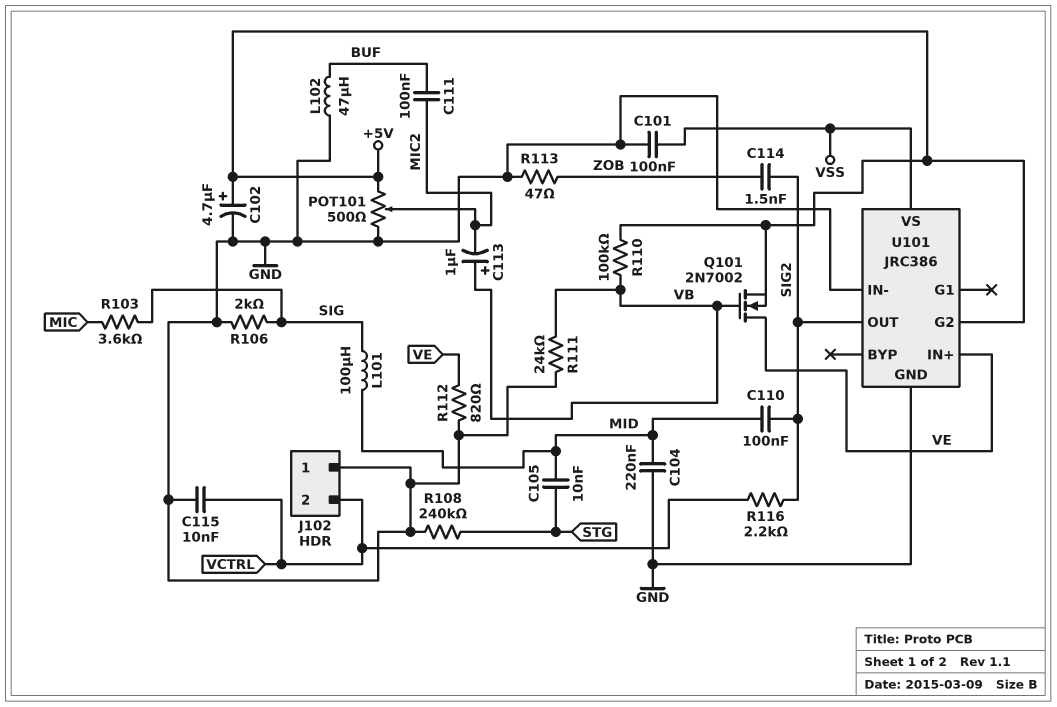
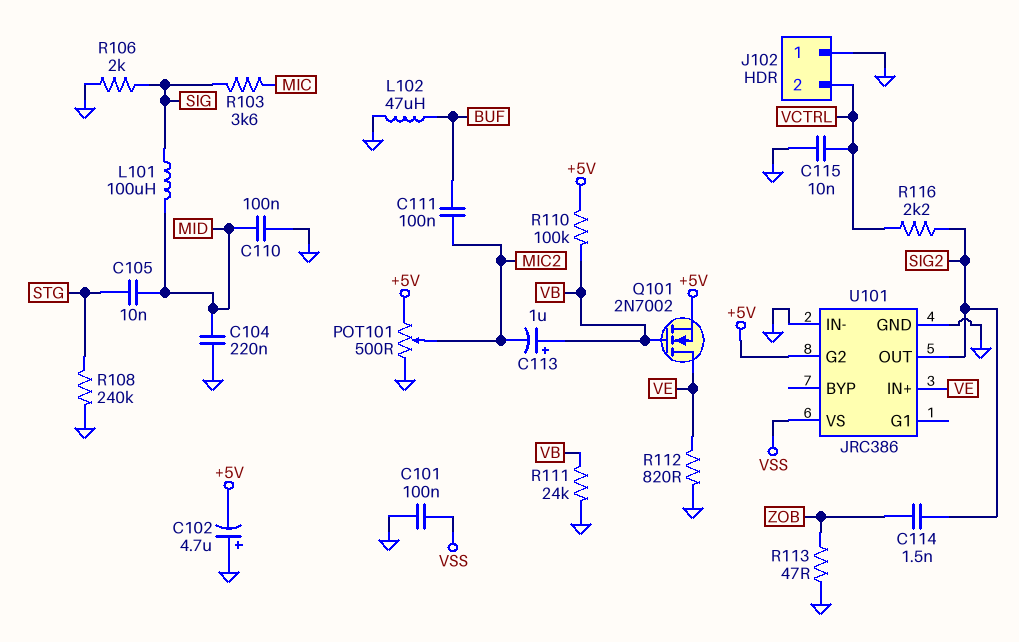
C102: 4.7uF (plus +5V, minus GND) -> 4.7uF (plus GND, minus +5V)
C110: 100nF (MID, SIG2) -> 100nF (GND, MID)

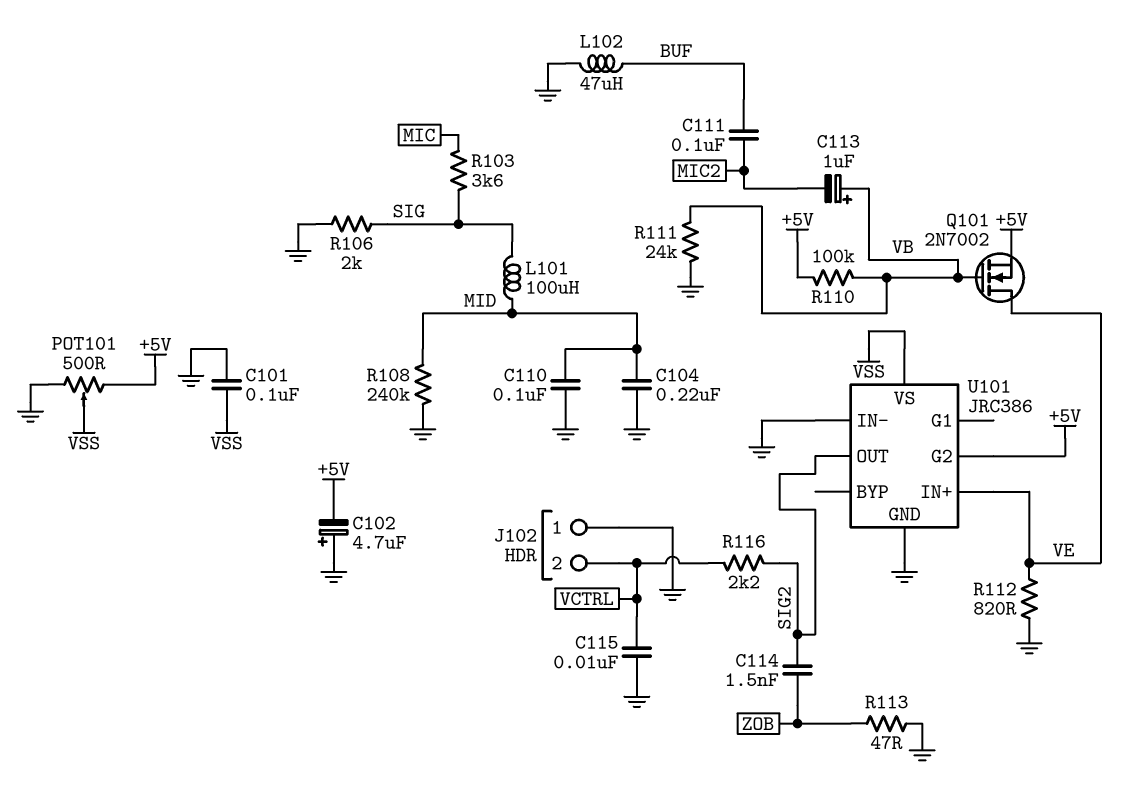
C105: 10nF (MID, STG) -> none
POT101: 500 (+5V, GND, wiper MIC2) -> 500 (+5V, GND, wiper VSS)
R108: 240k (GND, STG) -> 240k (GND, MID)

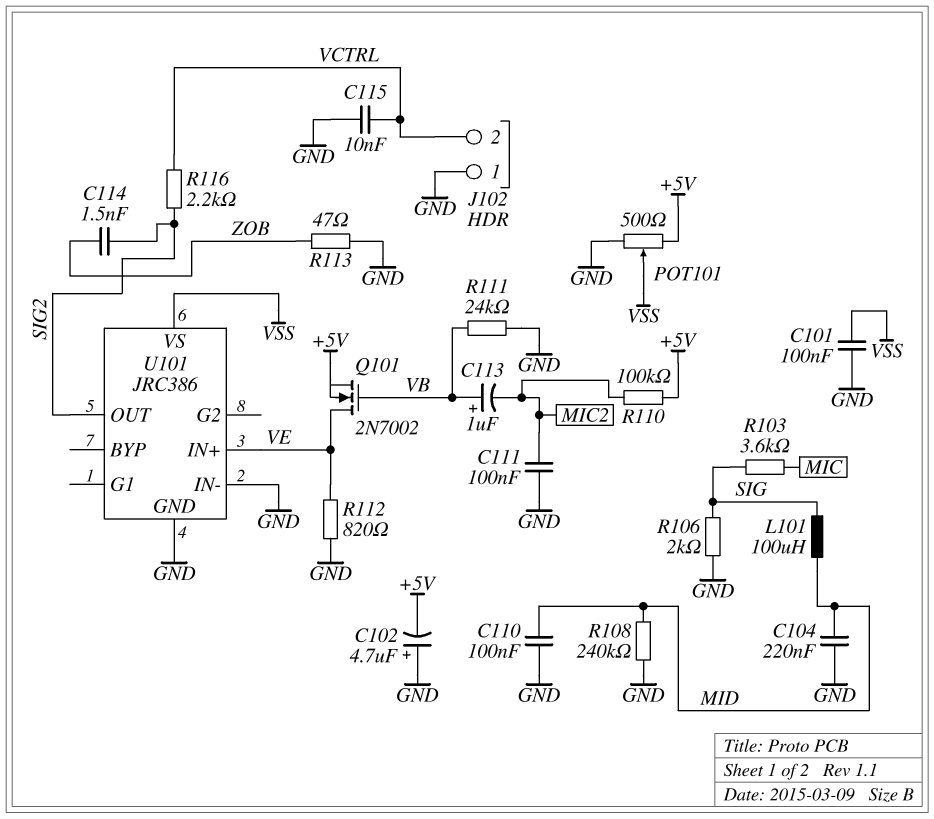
C111: 100nF (BUF, MIC2) -> 100nF (GND, MIC2)
L102: 47uH (BUF, GND) -> none
R110: 100k (+5V, VB) -> 100k (+5V, MIC2)
U101 pin G2: +5V -> none

